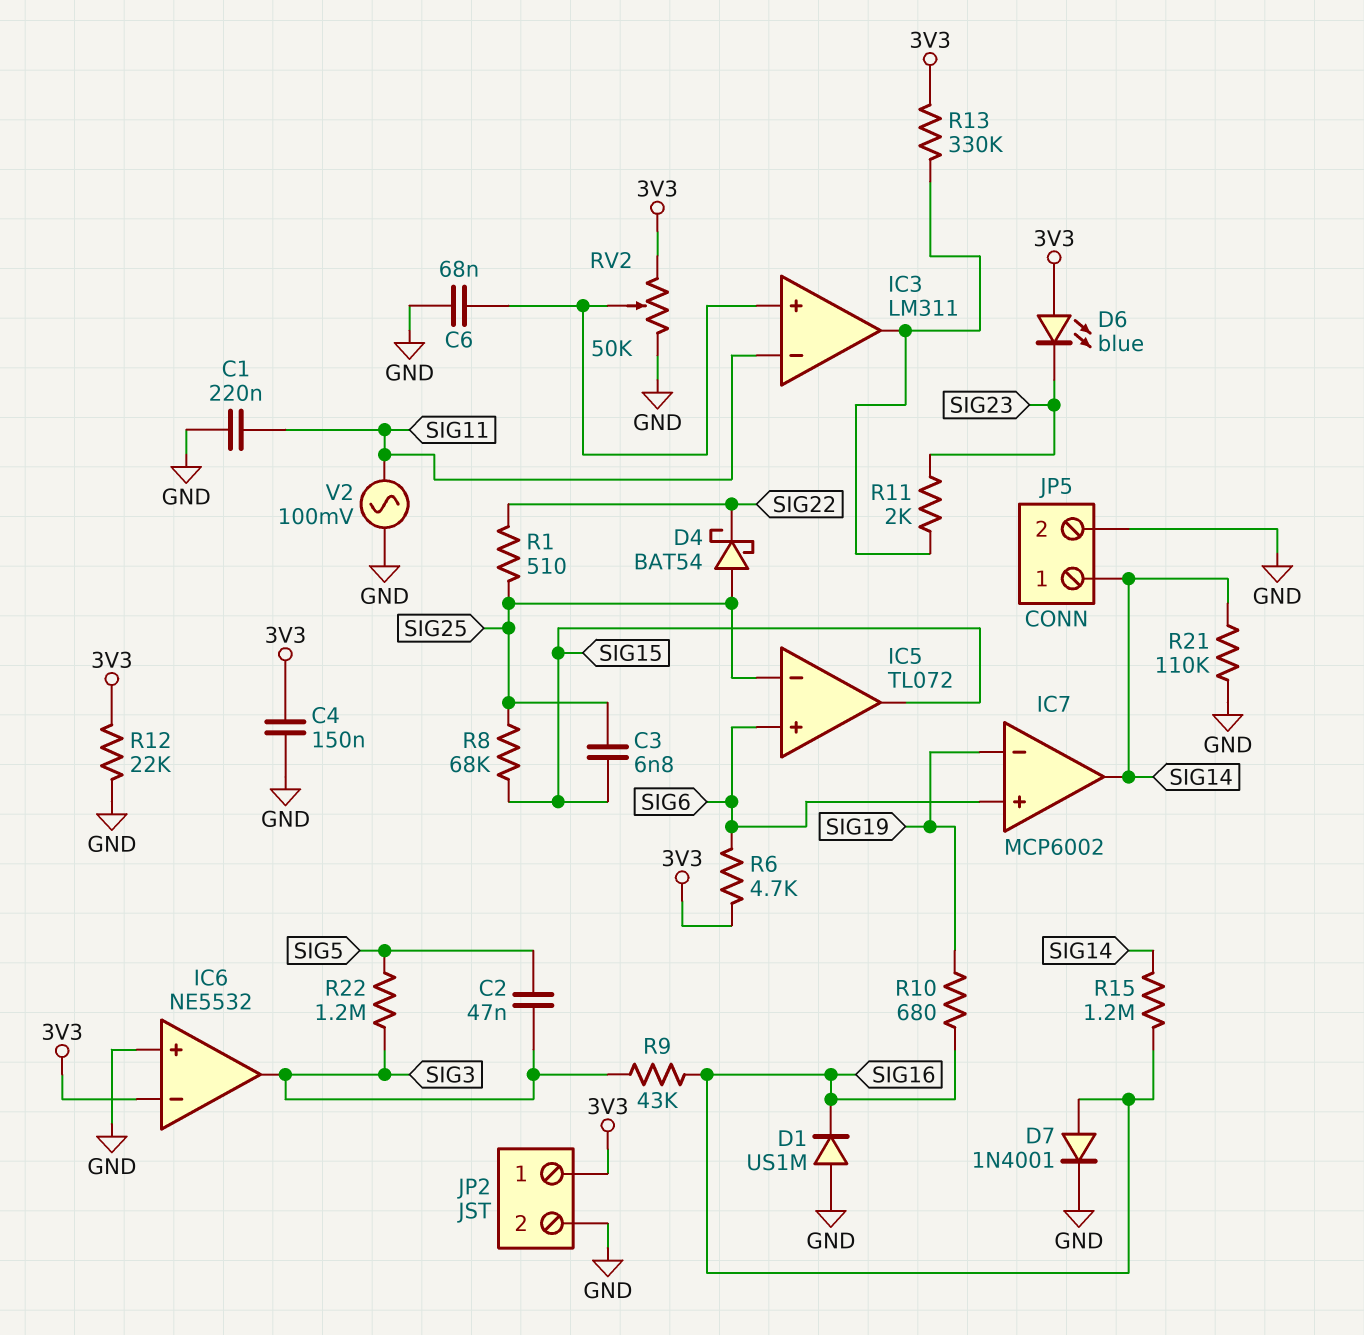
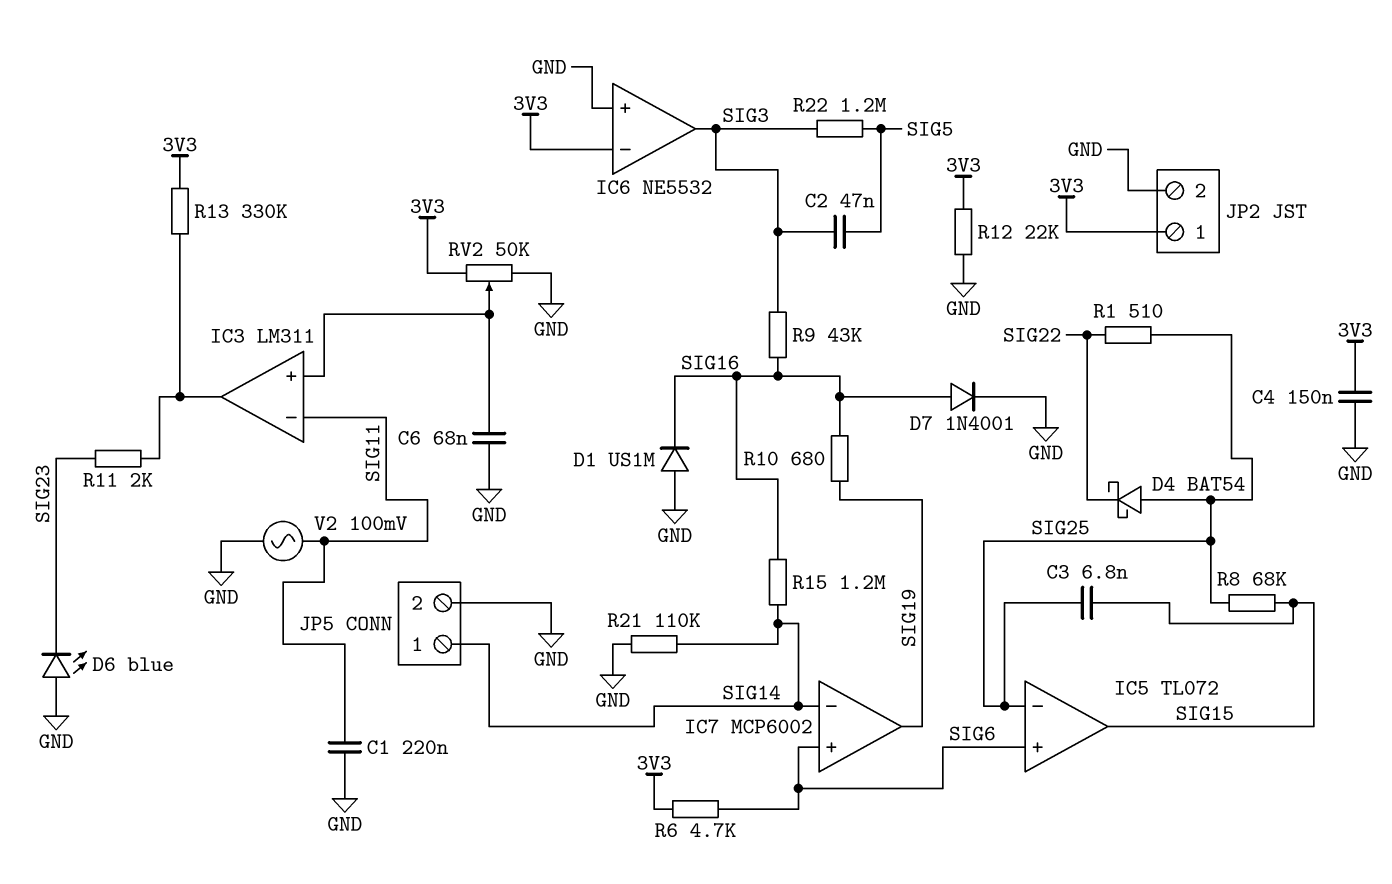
D6: LED blue (A 3V3, K SIG23) -> LED blue (A GND, K SIG23)
IC7 pin in-: SIG19 -> SIG14
IC7 pin out: SIG14 -> SIG19

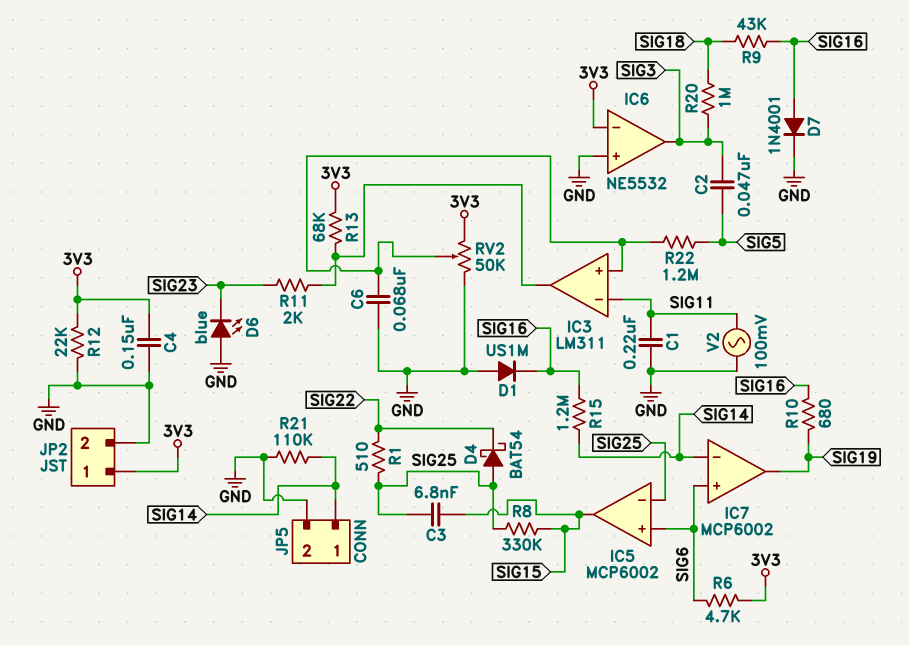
IC5: TL072 -> MCP6002
R8: 68k (SIG15, SIG25) -> 330k (SIG15, SIG25)
R9: 43k (SIG3, SIG16) -> 43k (SIG16, SIG18)
R13: 330k (3V3, IC3/out) -> 68k (3V3, IC3/out)
R20: none -> 1M (SIG3, SIG18)
R22: 1.2M (SIG3, SIG5) -> 1.2M (IC3/in+, SIG5)

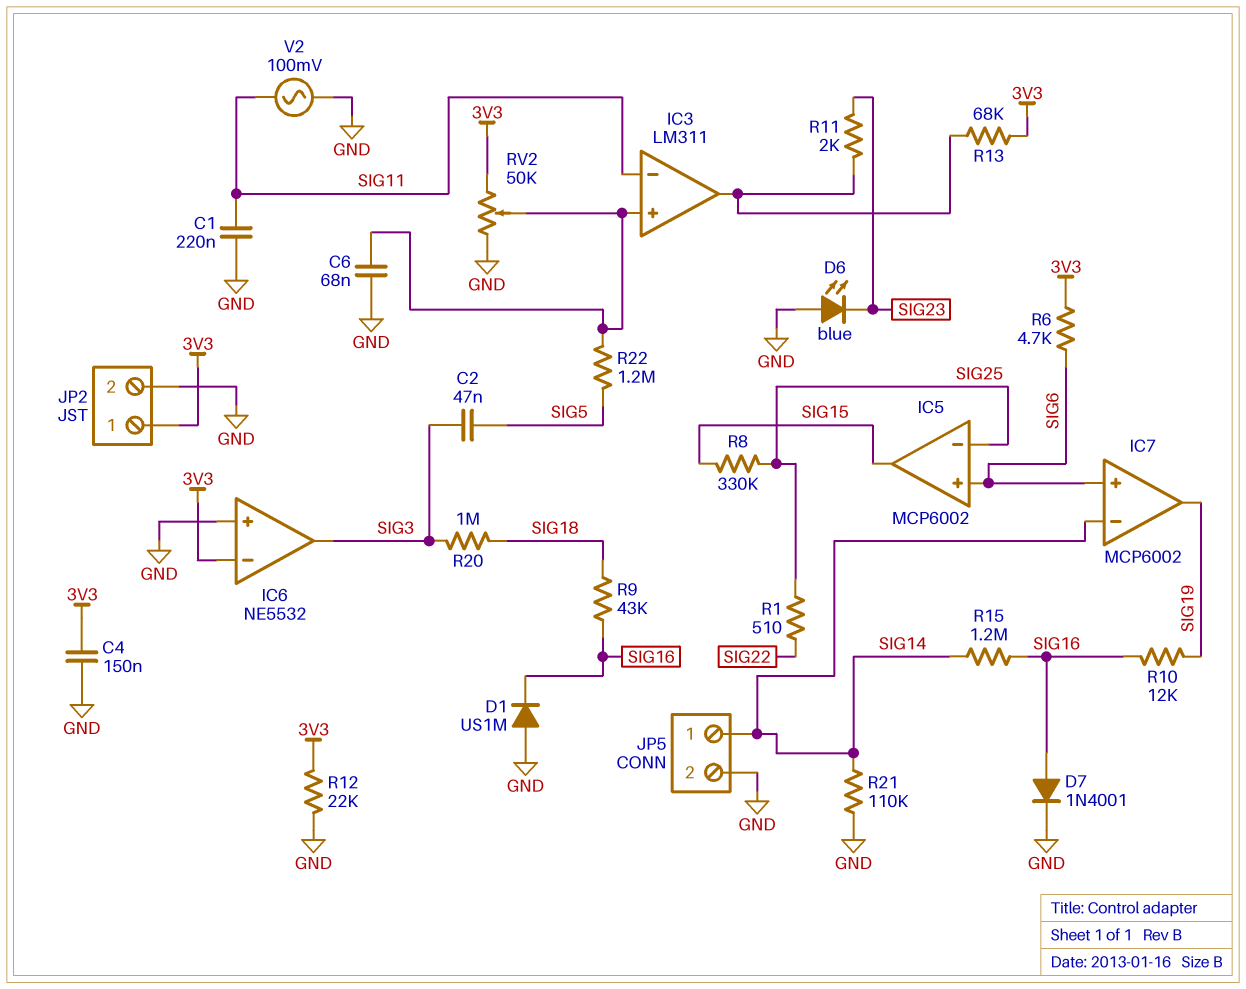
C3: 6.8nF (SIG15, SIG25) -> none
D4: schottky BAT54 (A SIG25, K SIG22) -> none
R10: 680 (SIG16, SIG19) -> 12k (SIG16, SIG19)

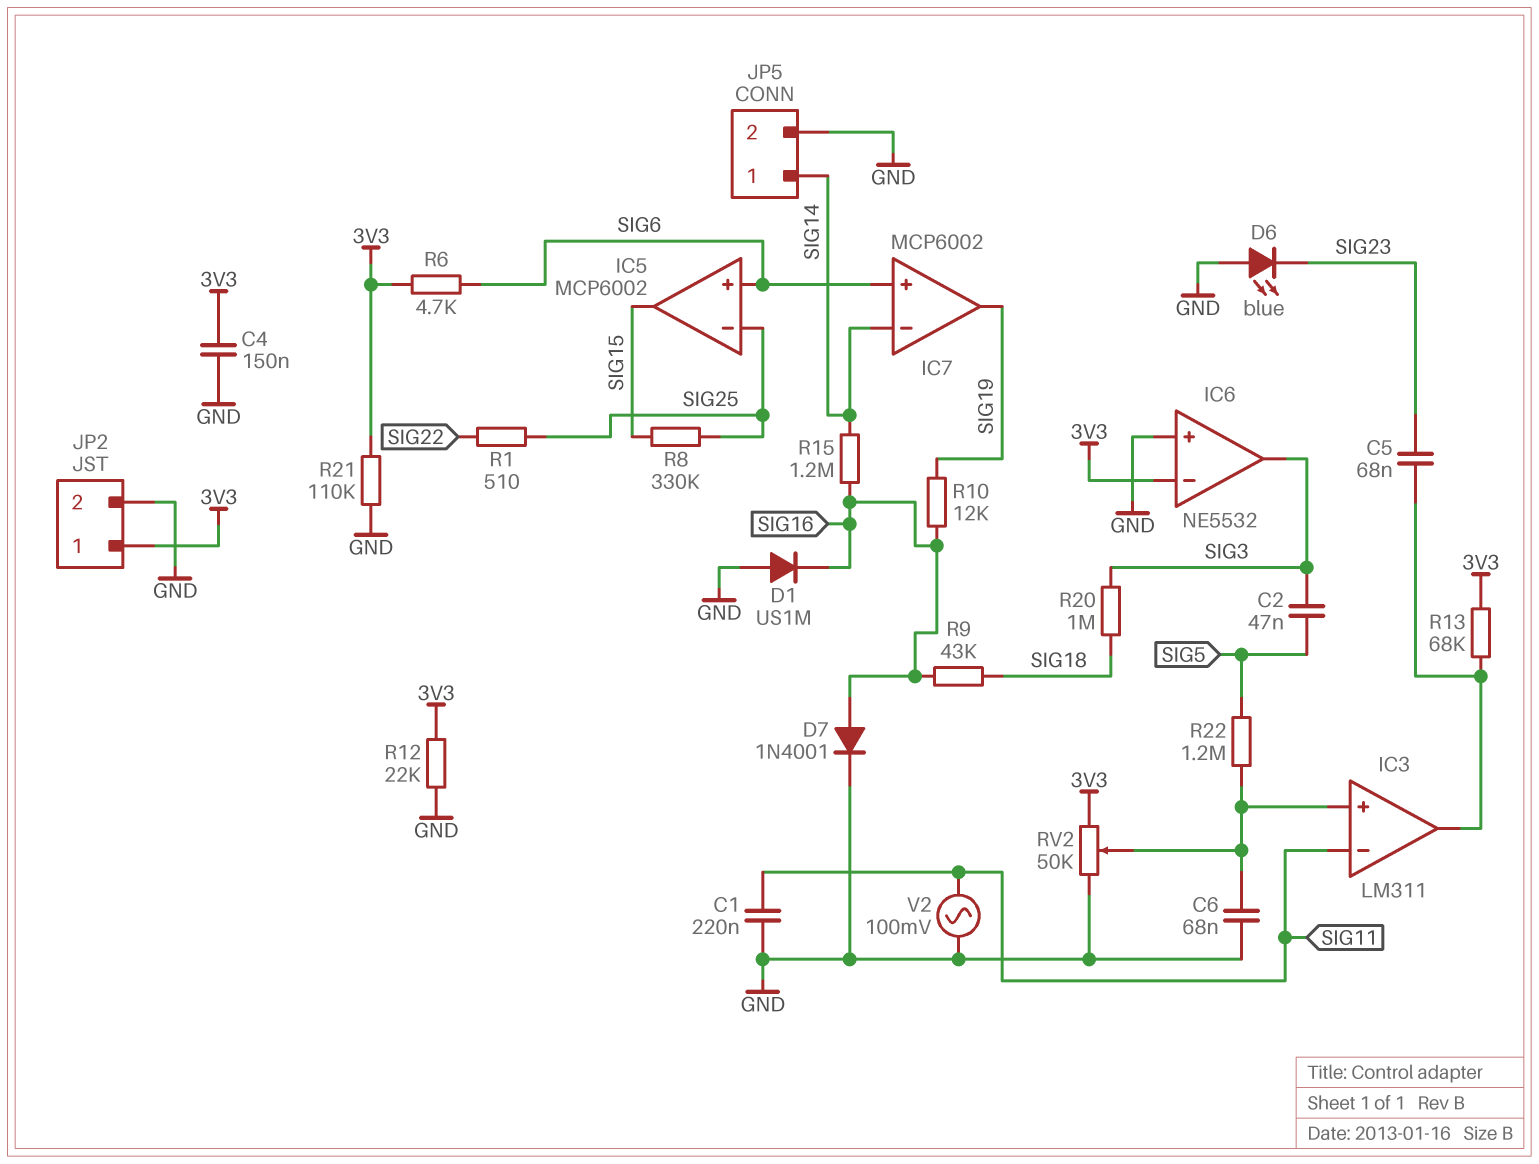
C5: none -> 68nF (IC3/out, SIG23)
R11: 2k (IC3/out, SIG23) -> none
R21: 110k (GND, SIG14) -> 110k (3V3, GND)

